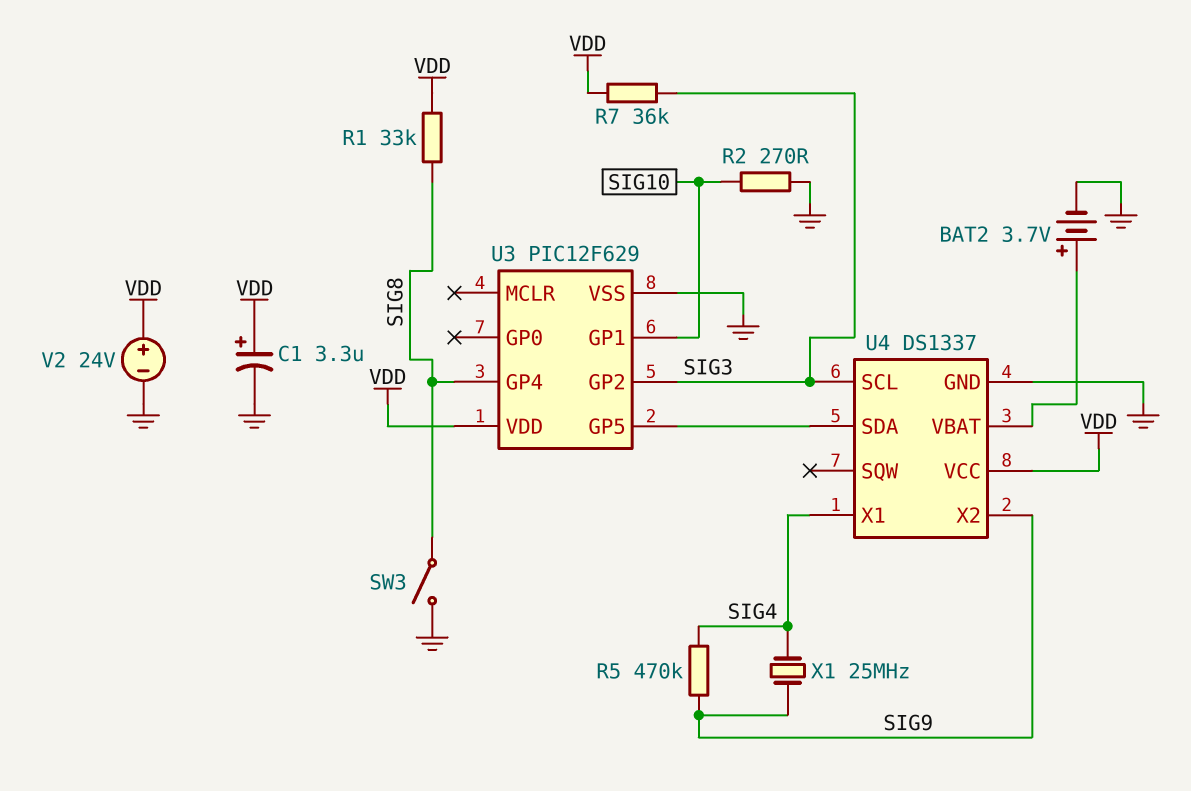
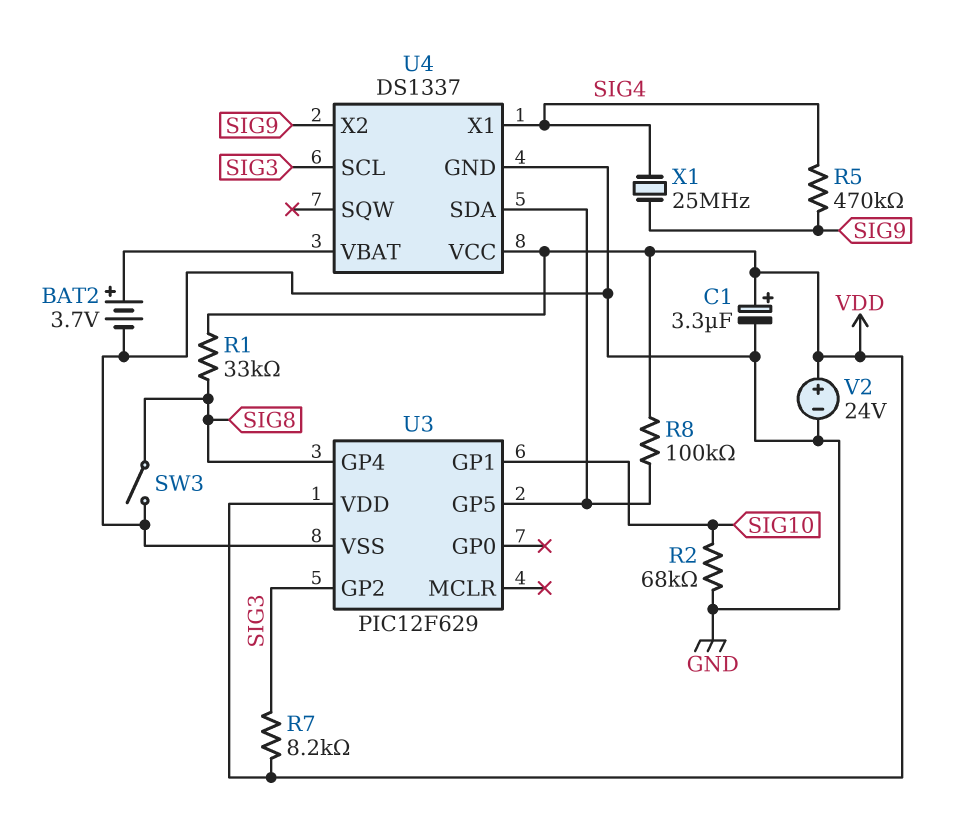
R2: 270 (GND, SIG10) -> 68k (GND, SIG10)
R7: 36k (SIG3, VDD) -> 8.2k (SIG3, VDD)
R8: none -> 100k (U3/GP5, VDD)

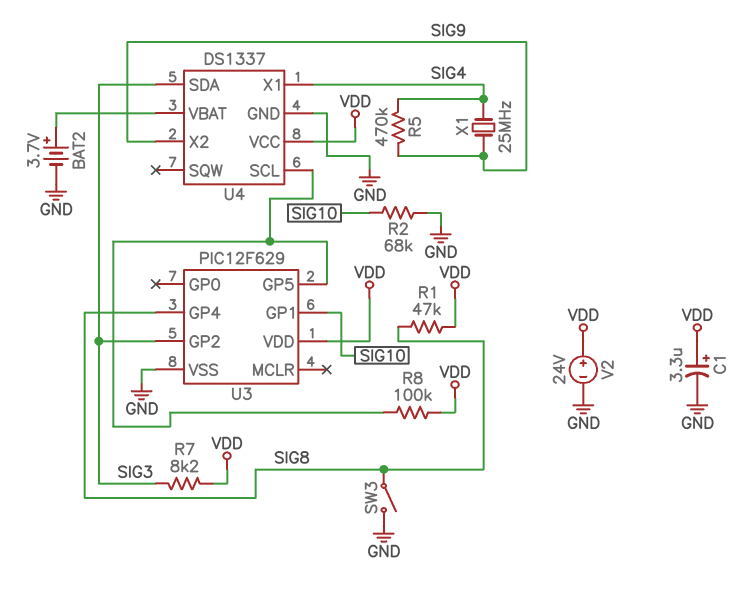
R1: 33k (SIG8, VDD) -> 47k (SIG8, VDD)
U4 pin SCL: SIG3 -> U3/GP5
U4 pin SDA: U3/GP5 -> SIG3

